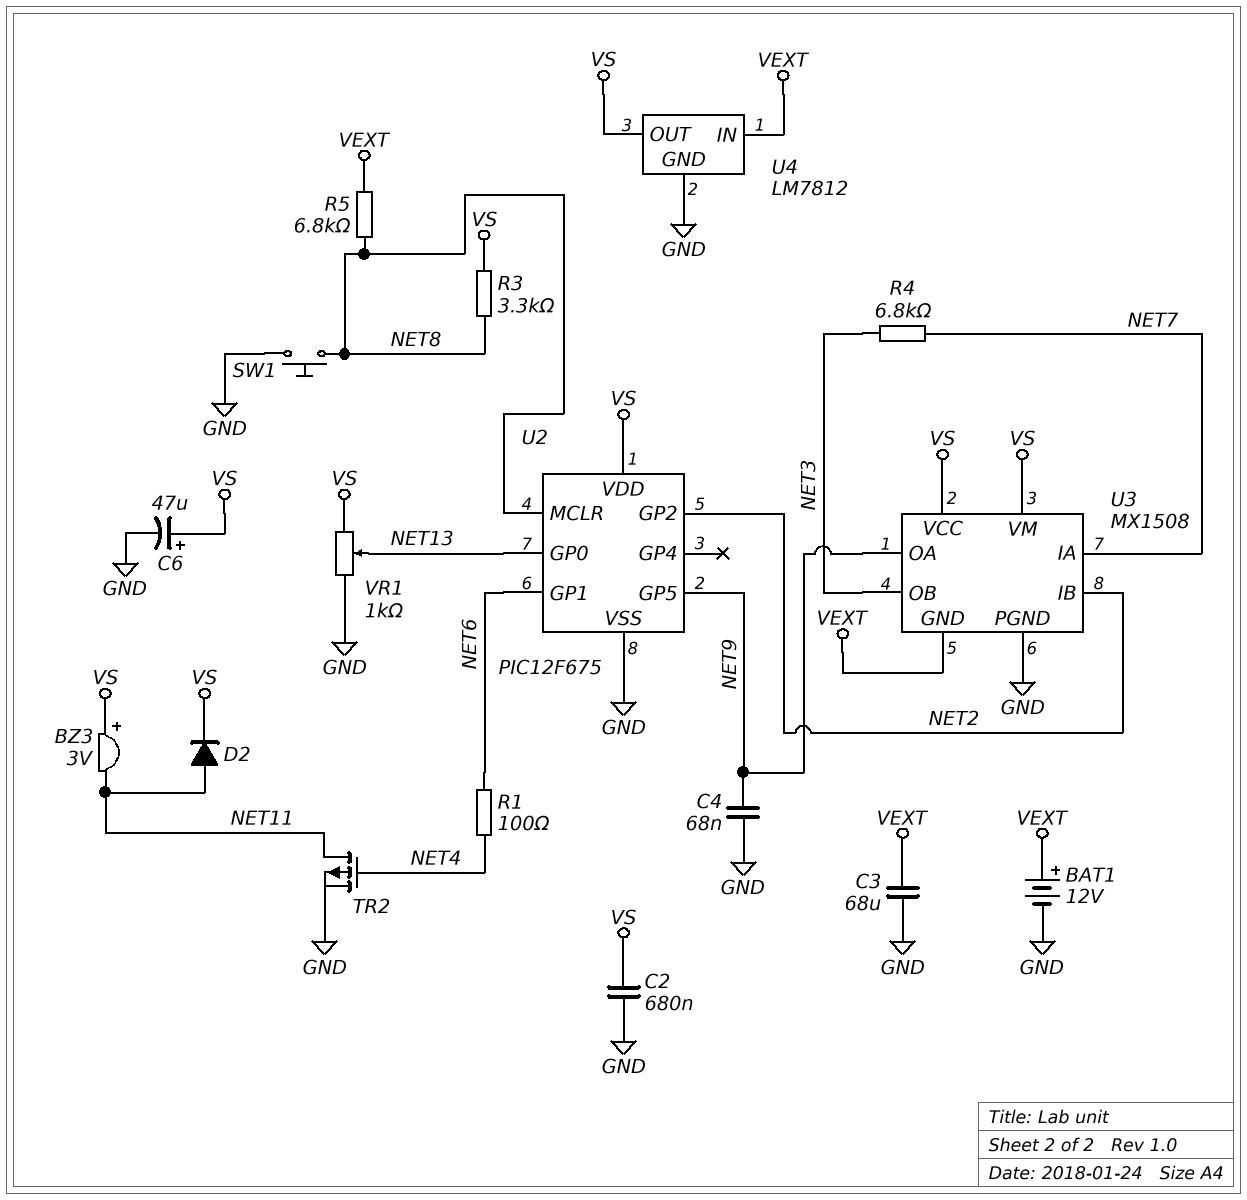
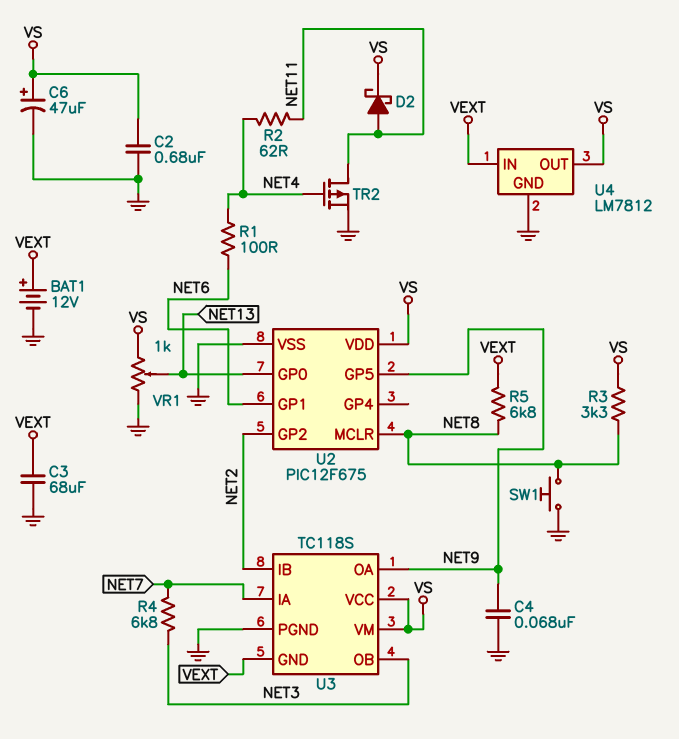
BZ3: buzzer 3V (plus VS, minus NET11) -> none
D2: diode (A NET11, K VS) -> schottky (A NET11, K VS)
R2: none -> 62 (NET4, NET11)
U3: MX1508 -> TC118S

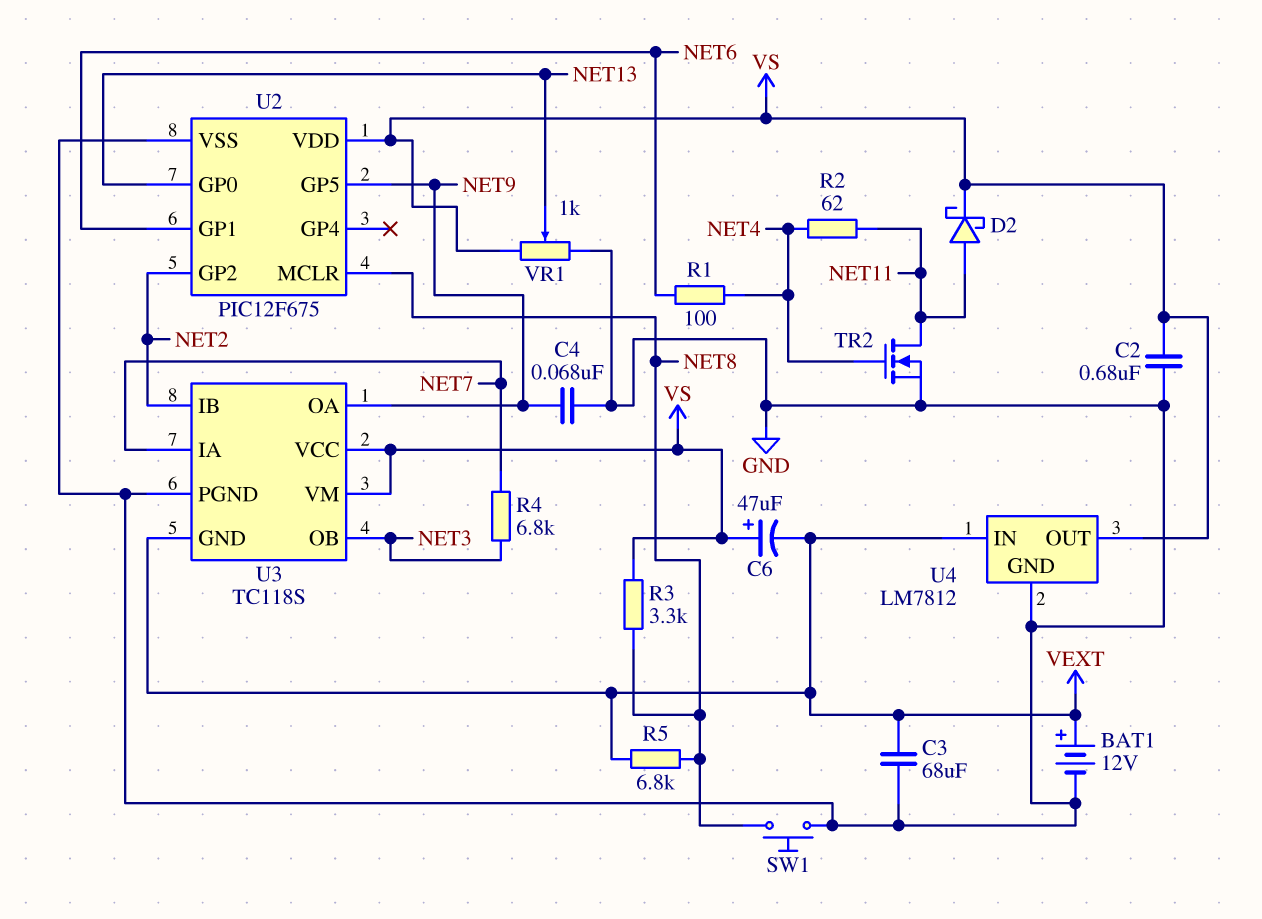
C6: 47uF (plus VS, minus GND) -> 47uF (plus VS, minus VEXT)
TR2: PMOS (G NET4, D NET11, S GND) -> NMOS (G NET4, D NET11, S GND)

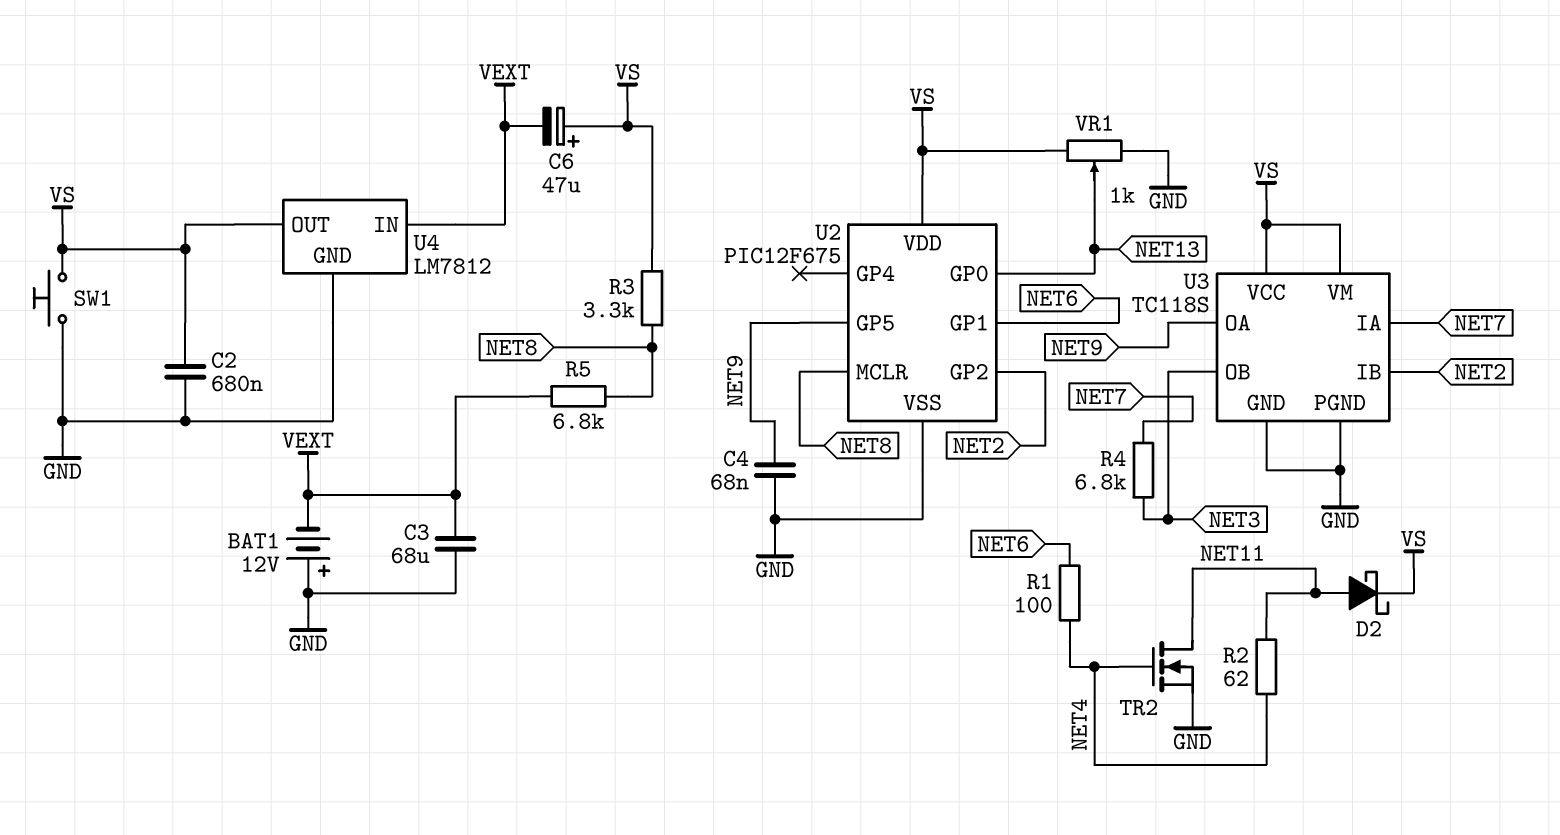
BAT1: 12V (plus VEXT, minus GND) -> 12V (plus GND, minus VEXT)
SW1: button (GND, NET8) -> button (GND, VS)
U3 pin GND: VEXT -> GND

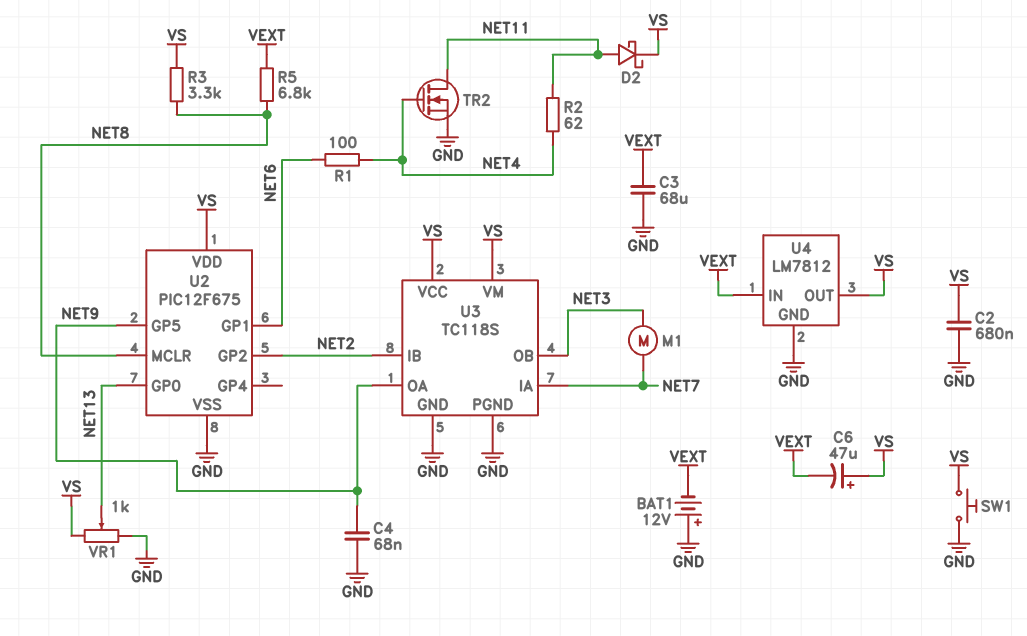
M1: none -> motor (NET3, NET7)
R4: 6.8k (NET3, NET7) -> none

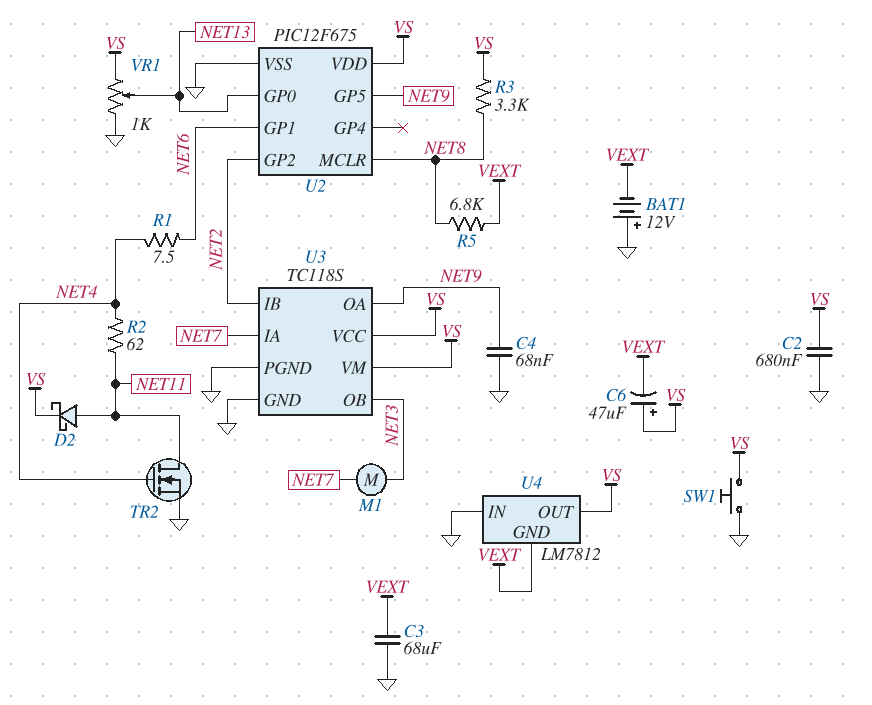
R1: 100 (NET4, NET6) -> 7.5 (NET4, NET6)
U4 pin GND: GND -> VEXT
U4 pin IN: VEXT -> GND

